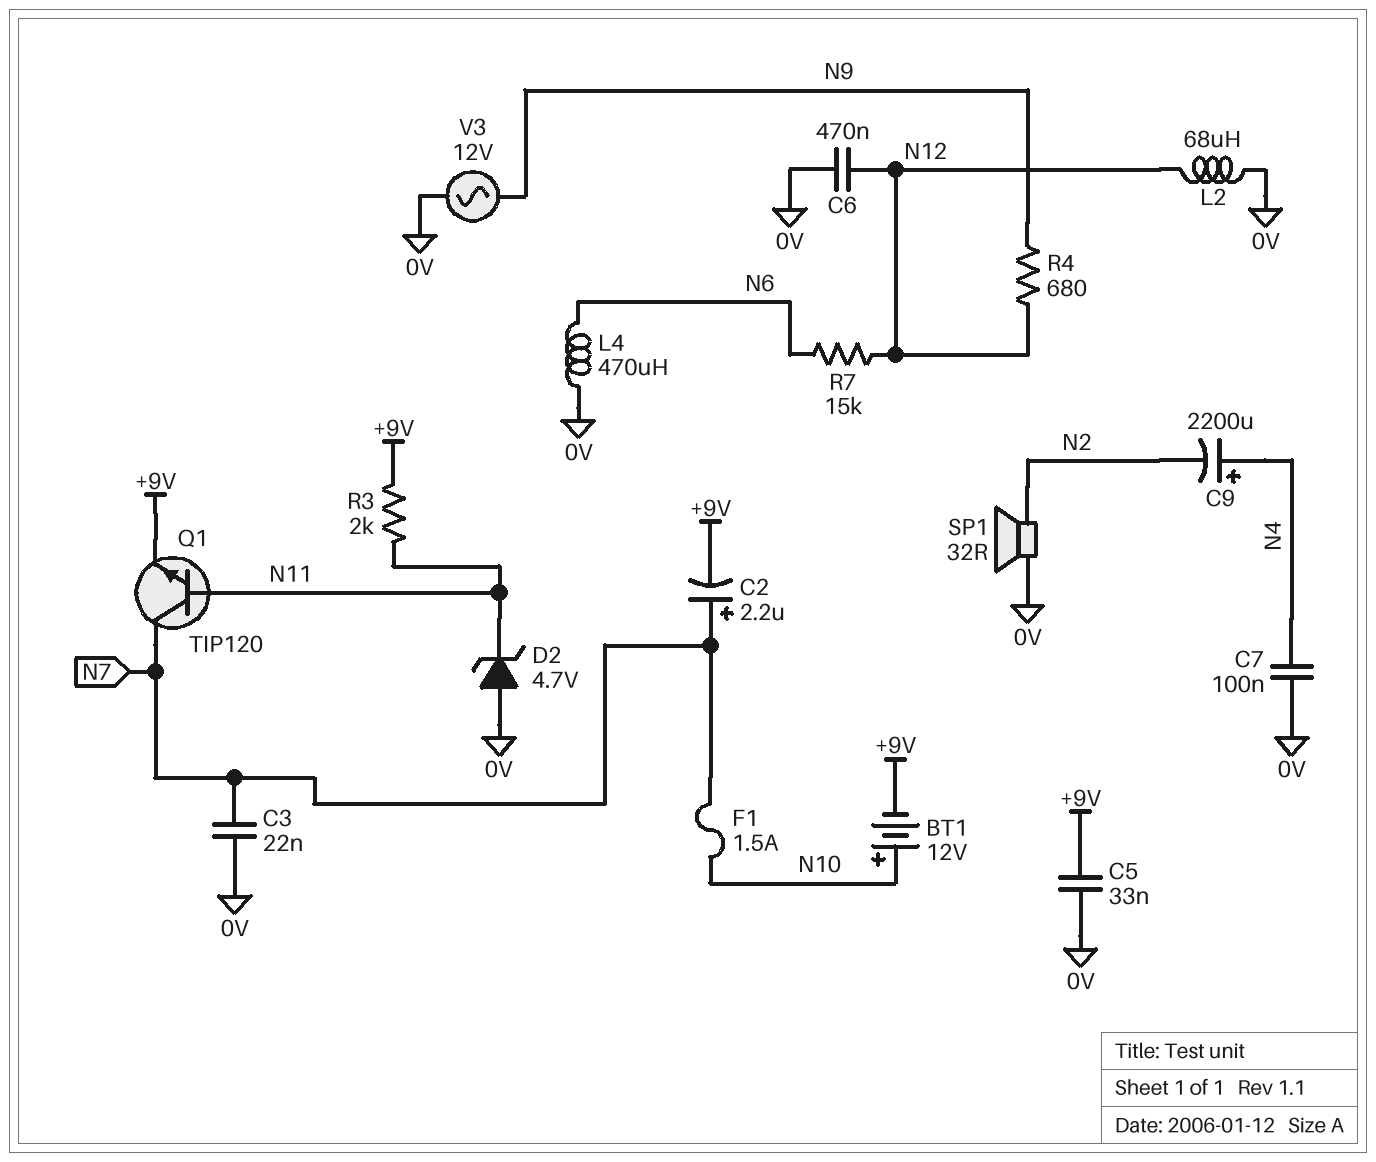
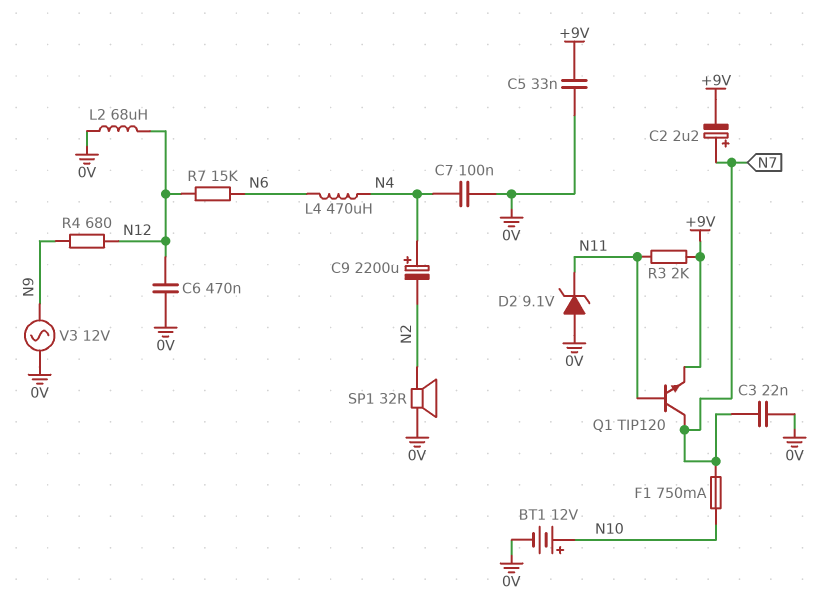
BT1: 12V (plus N10, minus +9V) -> 12V (plus N10, minus 0V)
D2: zener 4.7V (A 0V, K N11) -> zener 9.1V (A 0V, K N11)
F1: 1.5A (N7, N10) -> 750mA (N7, N10)
L4: 470uH (0V, N6) -> 470uH (N4, N6)

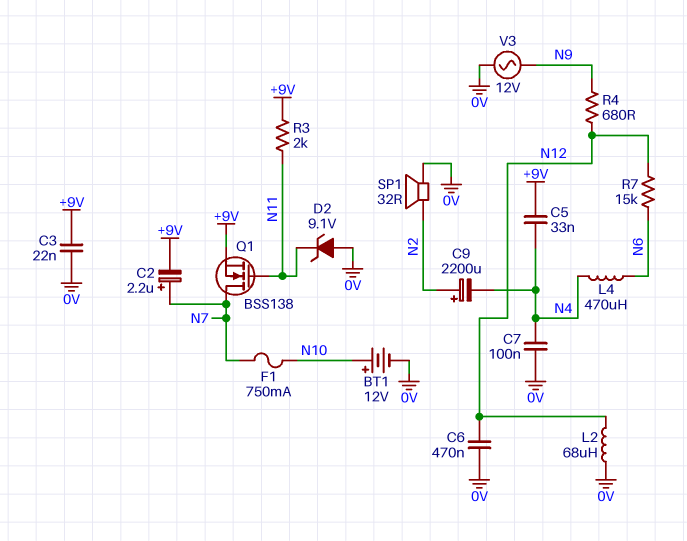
C3: 22nF (0V, N7) -> 22nF (+9V, 0V)
C5: 33nF (+9V, 0V) -> 33nF (+9V, N4)
C9: 2200uF (plus N4, minus N2) -> 2200uF (plus N2, minus N4)
Q1: NPN TIP120 (B N11, C N7, E +9V) -> NMOS BSS138 (G N11, D N7, S +9V)

